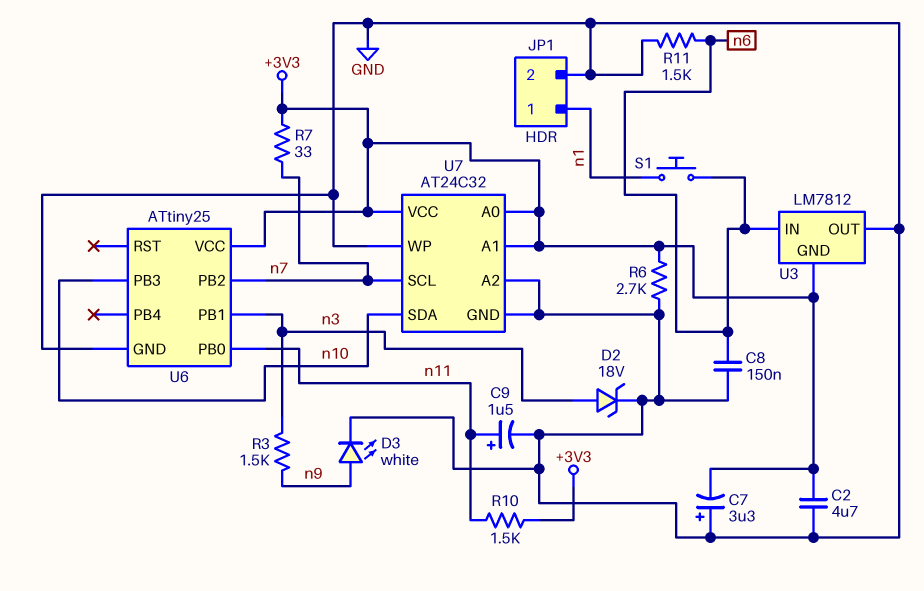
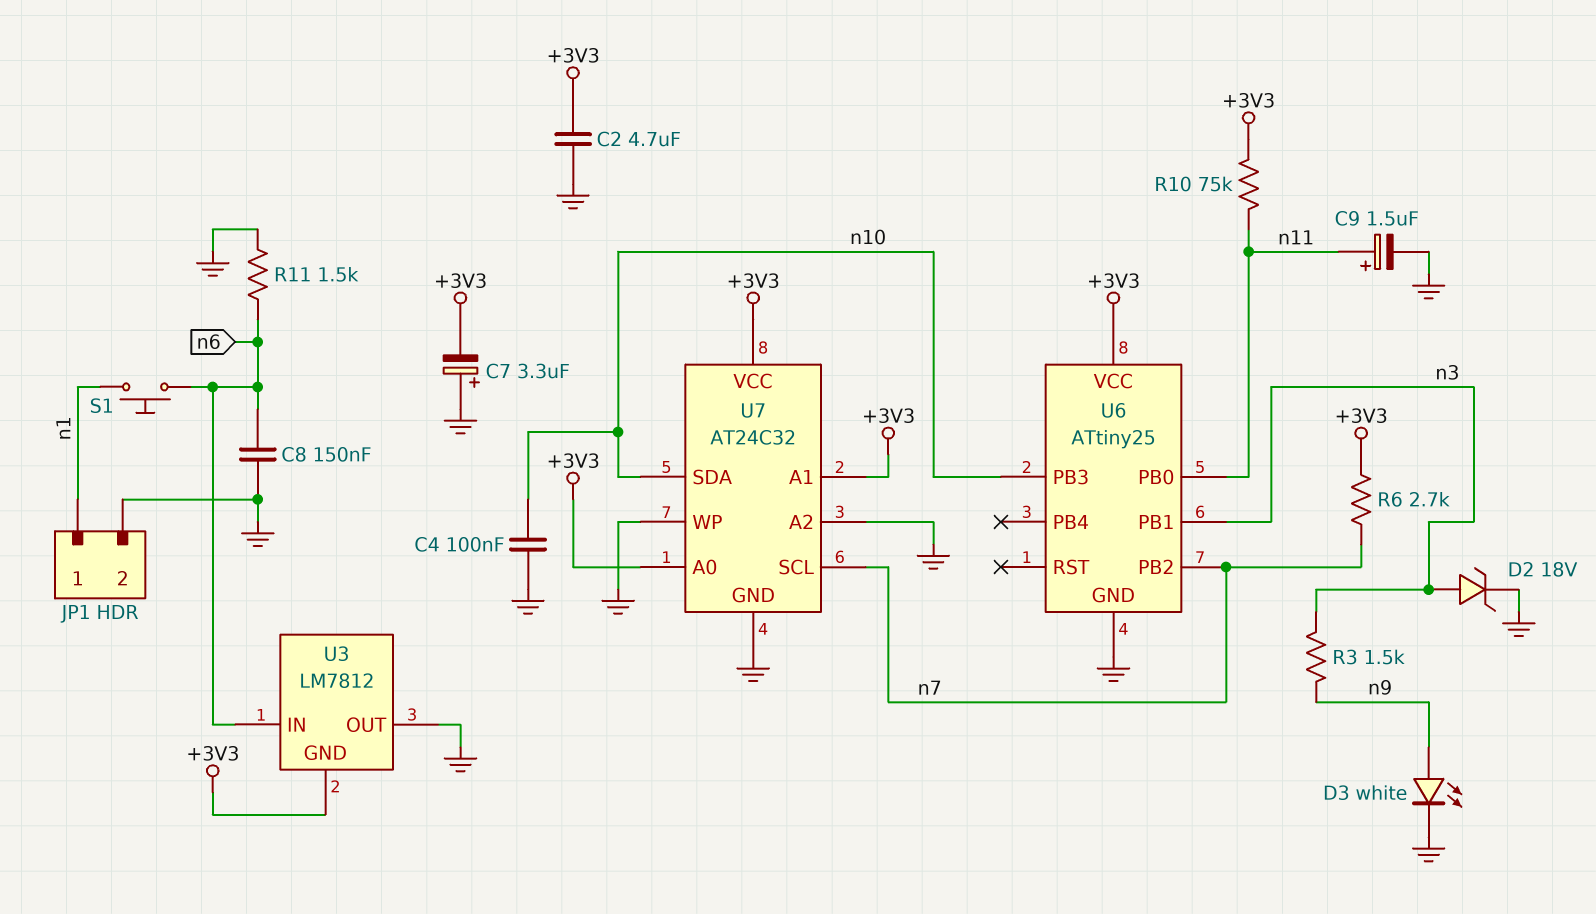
C4: none -> 100nF (GND, n10)
R6: 2.7k (+3V3, GND) -> 2.7k (+3V3, n7)
R7: 33 (+3V3, n7) -> none
R10: 1.5k (+3V3, n11) -> 75k (+3V3, n11)

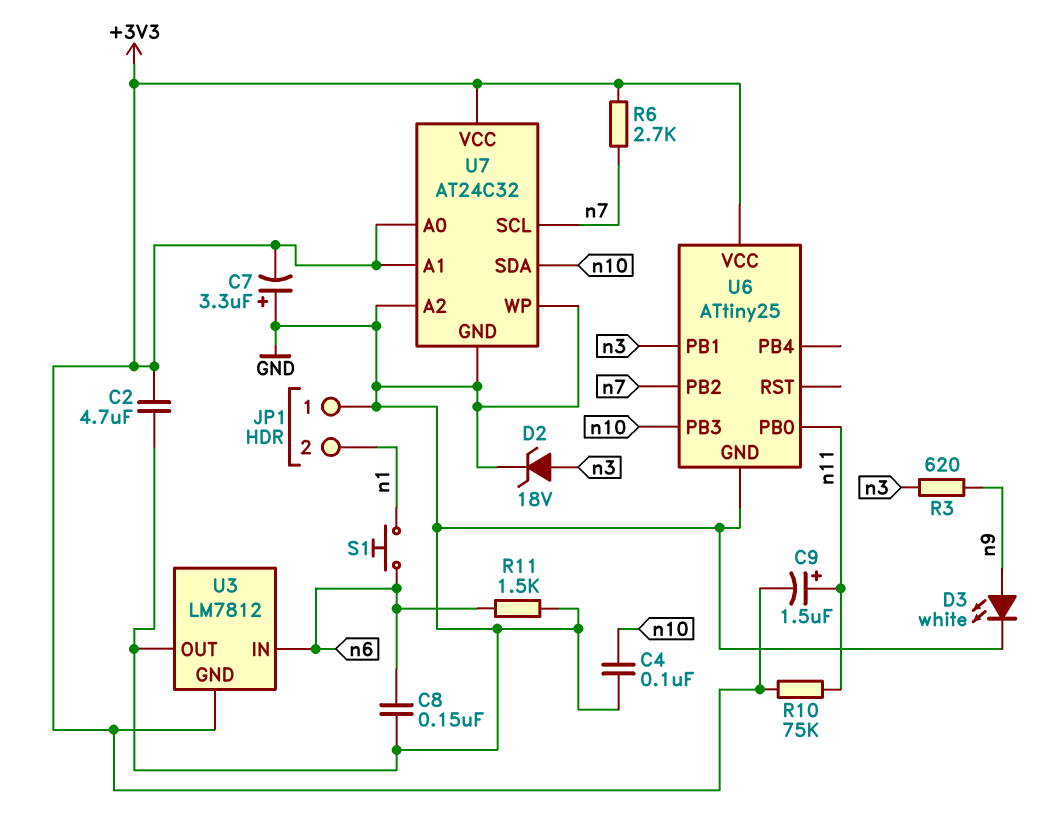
C9: 1.5uF (plus n11, minus GND) -> 1.5uF (plus n11, minus +3V3)
JP1 pin 1: n1 -> GND
JP1 pin 2: GND -> n1
R3: 1.5k (n3, n9) -> 620 (n3, n9)

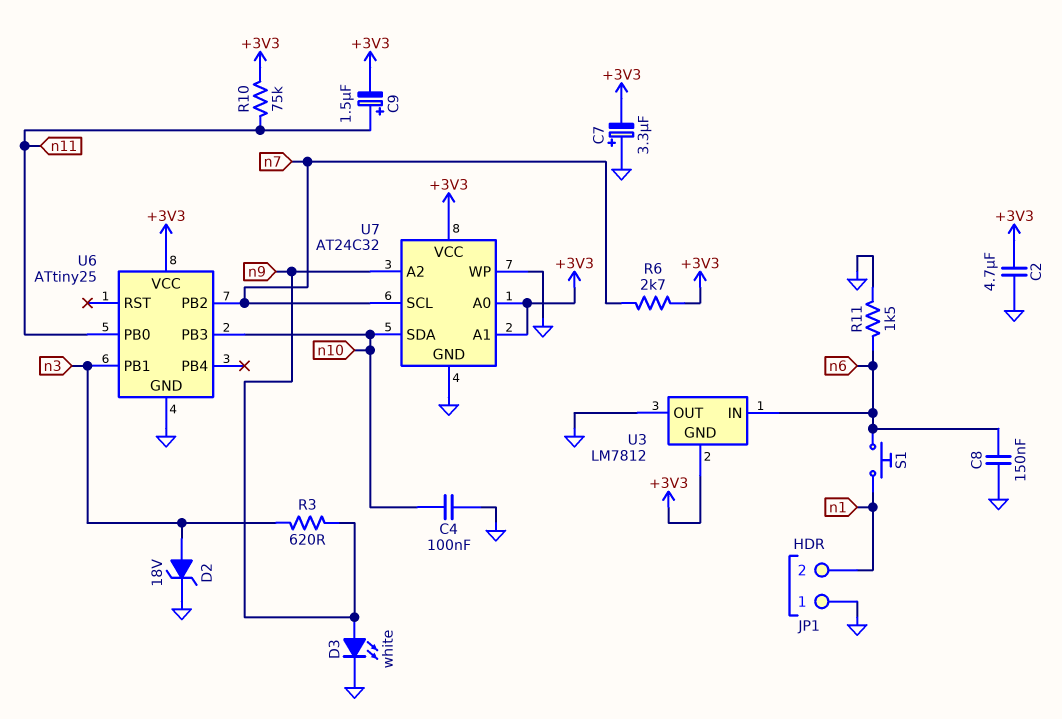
U7 pin A2: GND -> n9

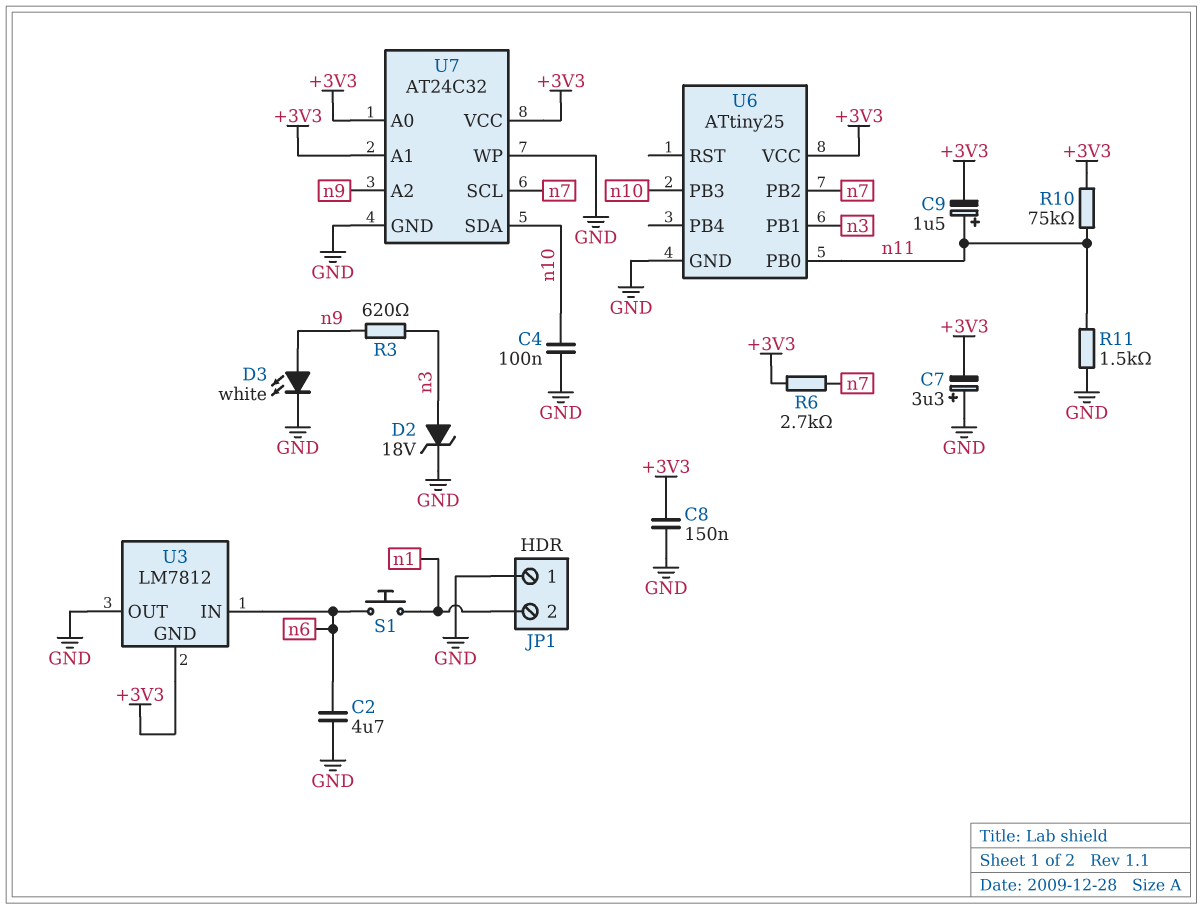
C2: 4.7uF (+3V3, GND) -> 4.7uF (GND, n6)
C8: 150nF (GND, n6) -> 150nF (+3V3, GND)
R11: 1.5k (GND, n6) -> 1.5k (GND, n11)

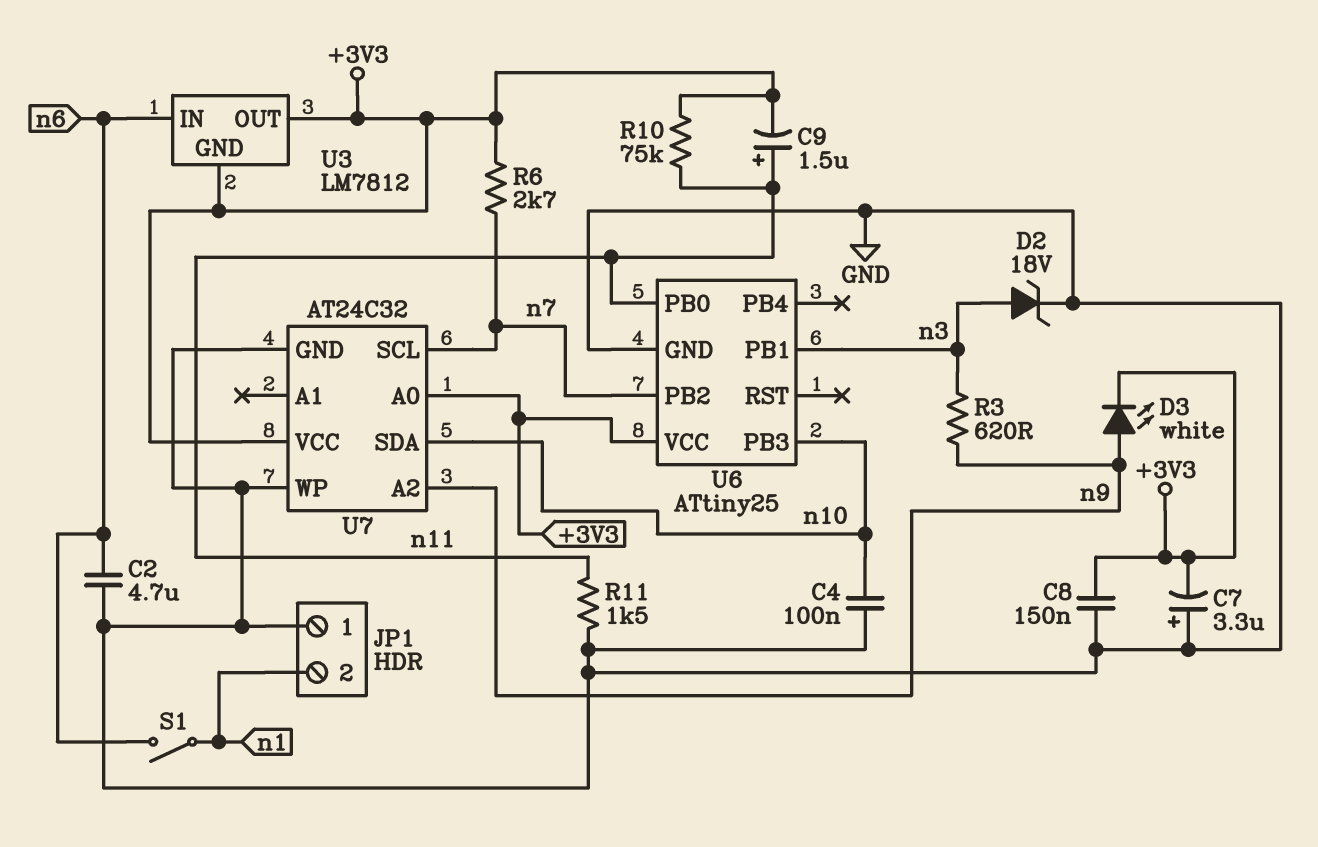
D3: LED white (A n9, K GND) -> LED white (A n9, K +3V3)
S1: button (n1, n6) -> switch (n1, n6)
U3 pin OUT: GND -> +3V3
U7 pin A1: +3V3 -> none

